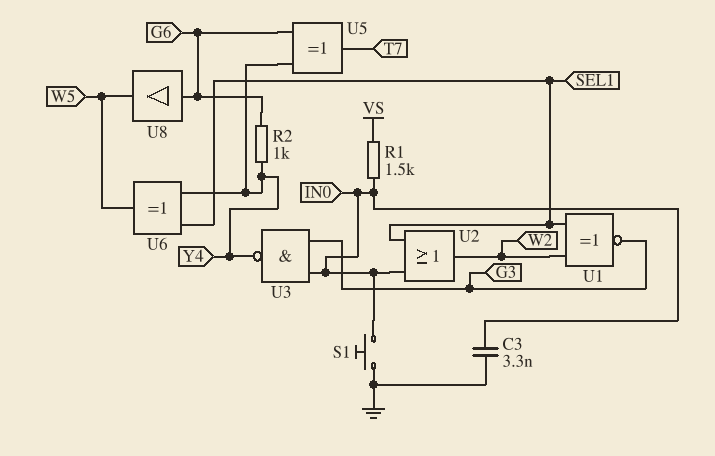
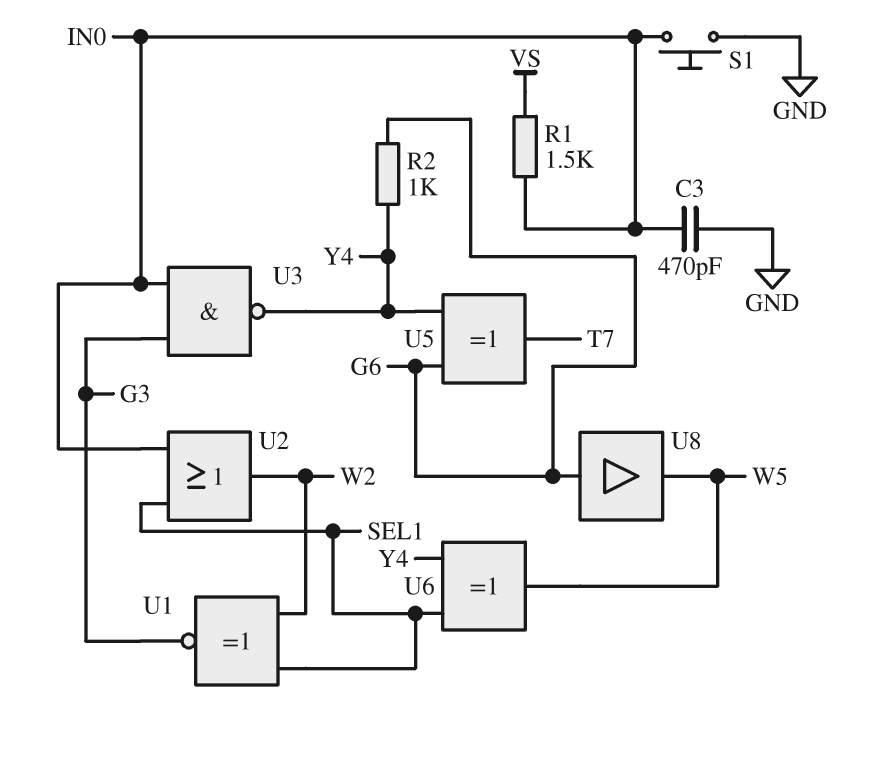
C3: 3.3nF (GND, IN0) -> 470pF (GND, IN0)

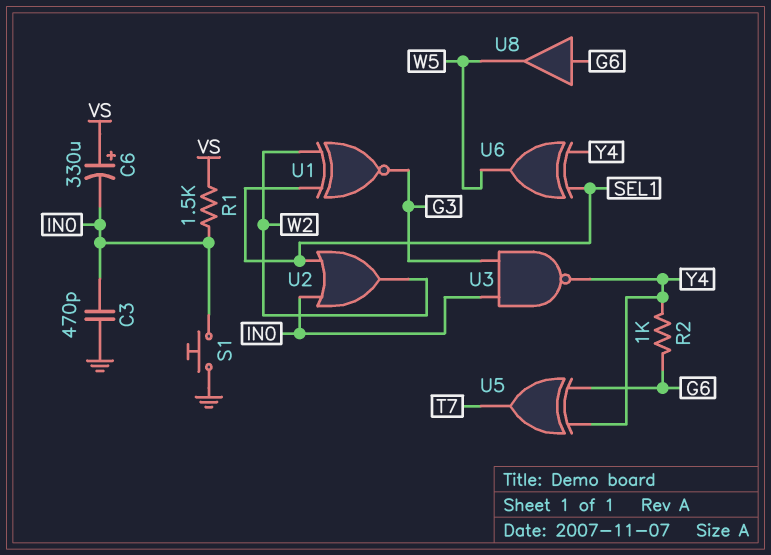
C6: none -> 330uF (plus VS, minus IN0)

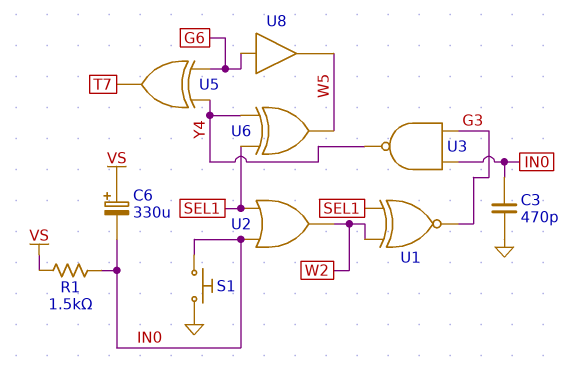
R2: 1k (G6, Y4) -> none

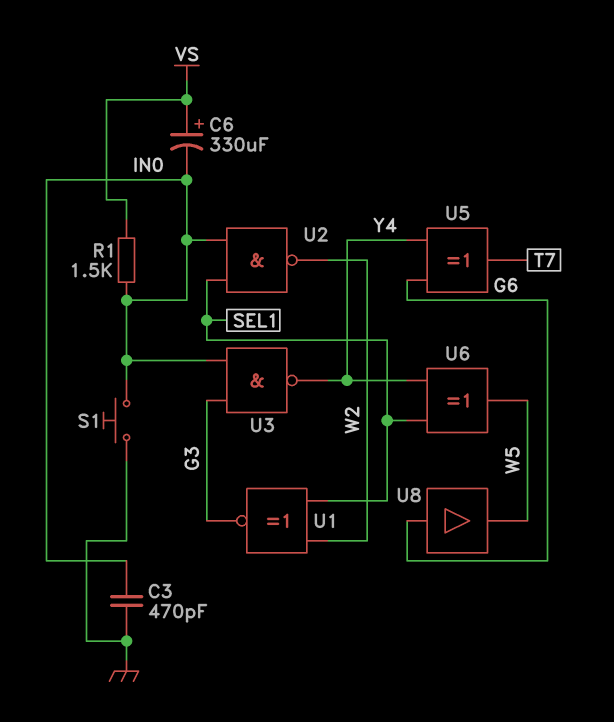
U2: OR (in IN0, in SEL1, out W2) -> NAND (in IN0, in SEL1, out W2)

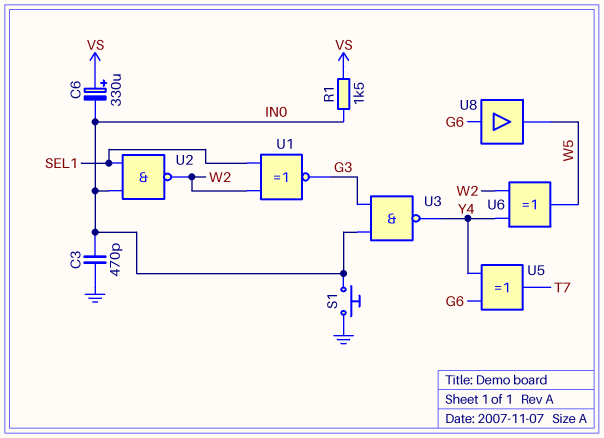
U6: XOR (in SEL1, in Y4, out W5) -> XOR (in W2, in Y4, out W5)

